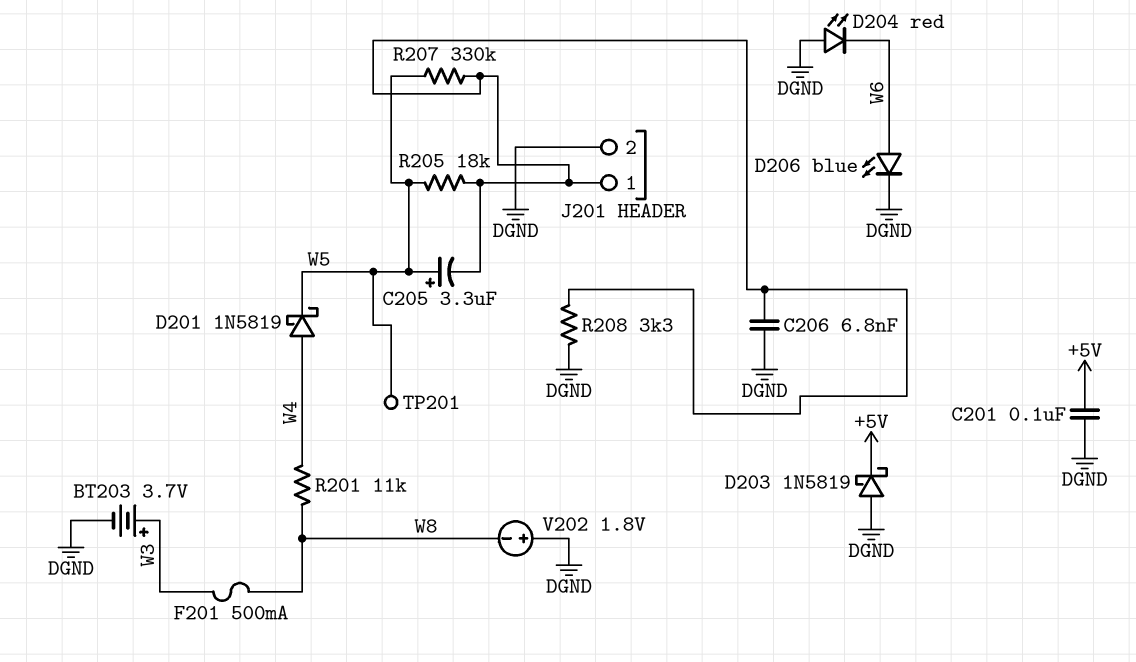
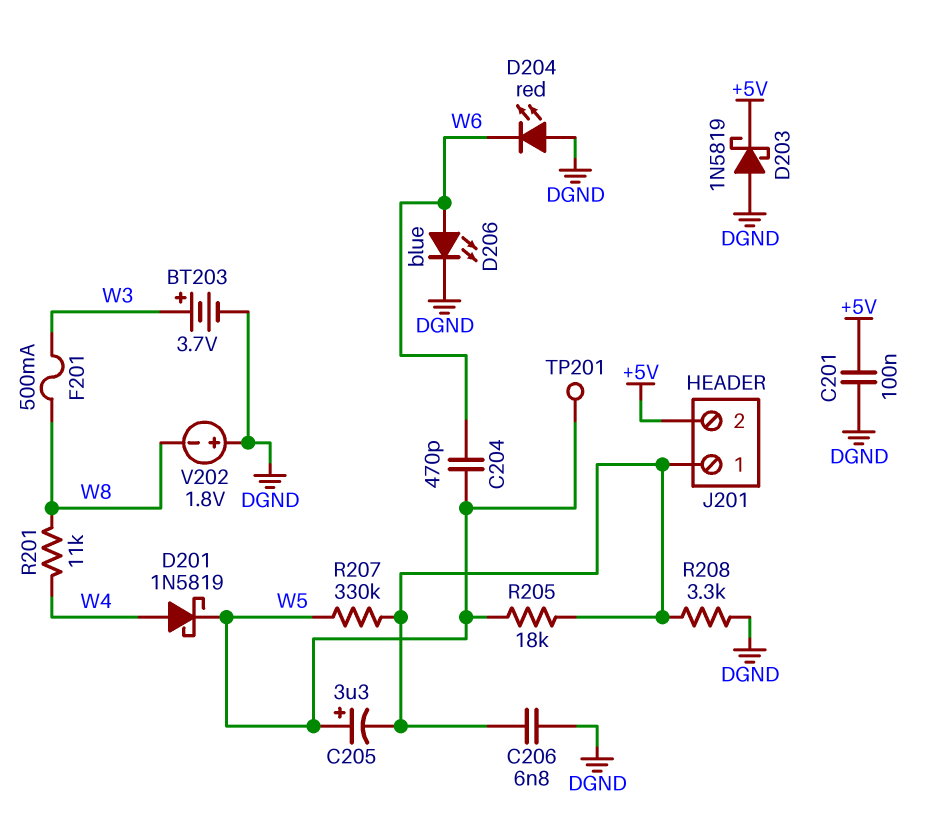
C204: none -> 470pF (W5, W6)
J201 pin 2: DGND -> +5V

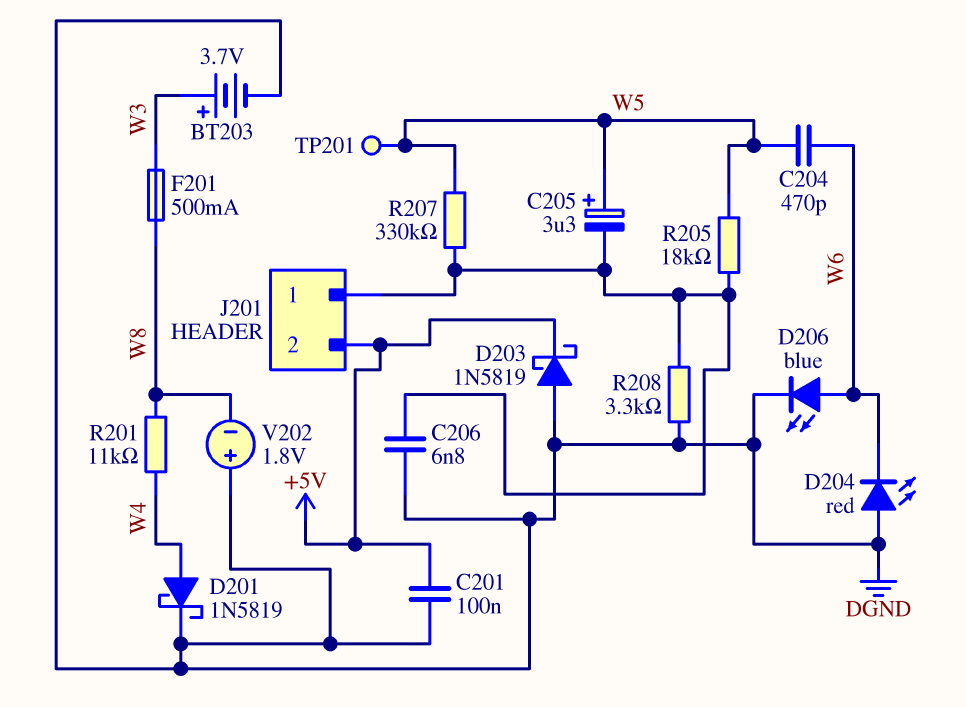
D201: schottky 1N5819 (A W4, K W5) -> schottky 1N5819 (A W4, K DGND)

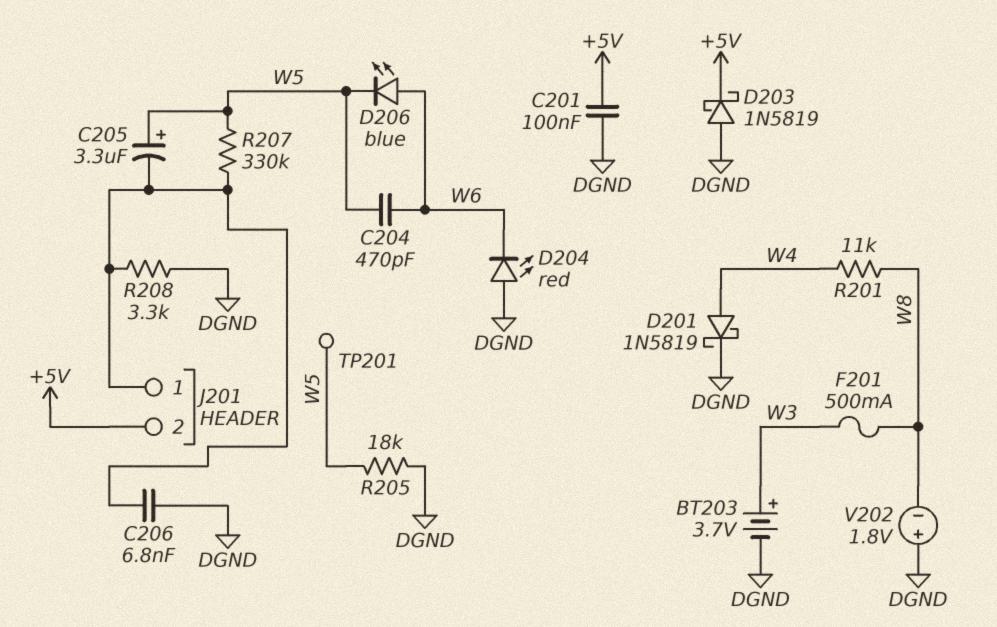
D206: LED blue (A W6, K DGND) -> LED blue (A W6, K W5)
R205: 18k (J201/1, W5) -> 18k (DGND, W5)

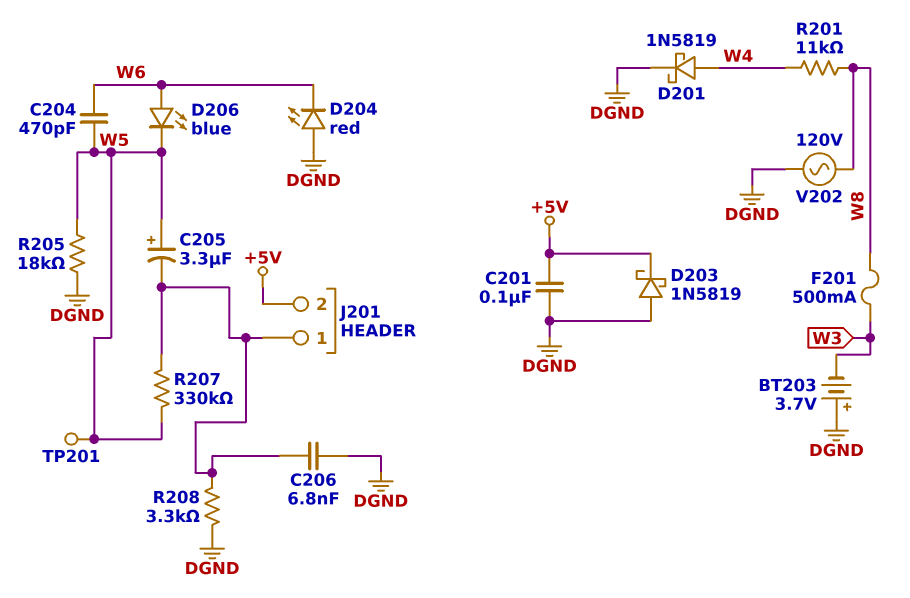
BT203: 3.7V (plus W3, minus DGND) -> 3.7V (plus DGND, minus W3)
V202: 1.8V (plus DGND, minus W8) -> AC 120V (DGND, W8)

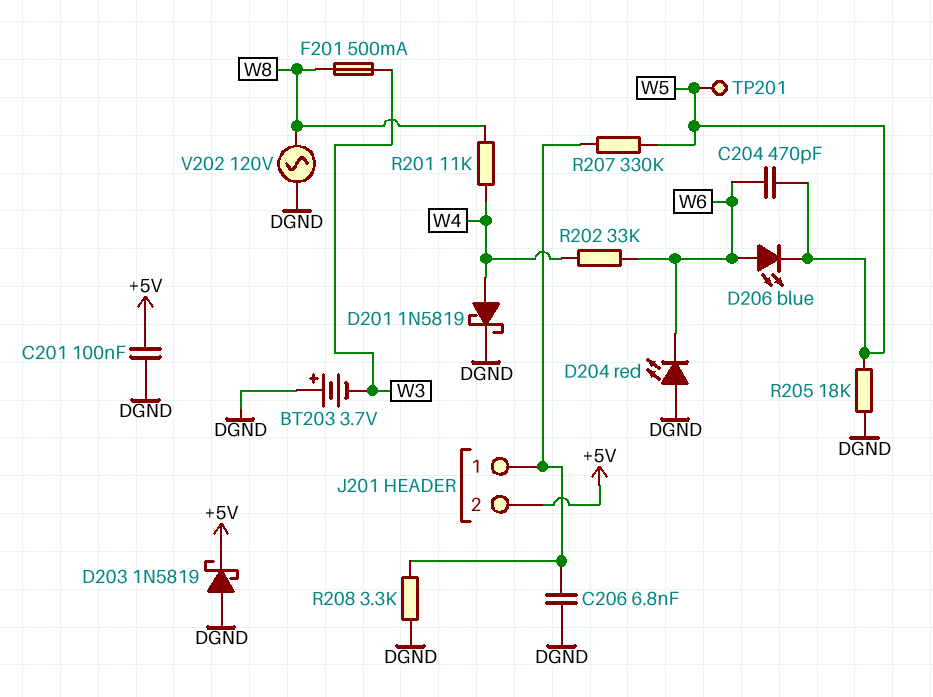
C205: 3.3uF (plus W5, minus J201/1) -> none
R202: none -> 33k (W4, W6)

